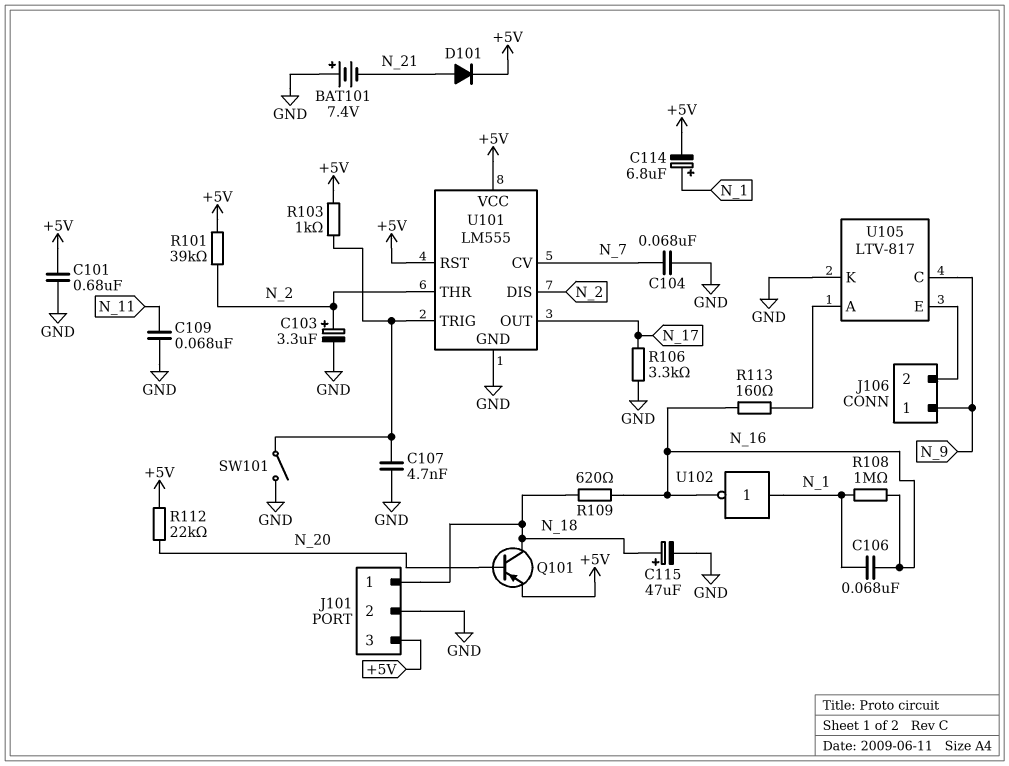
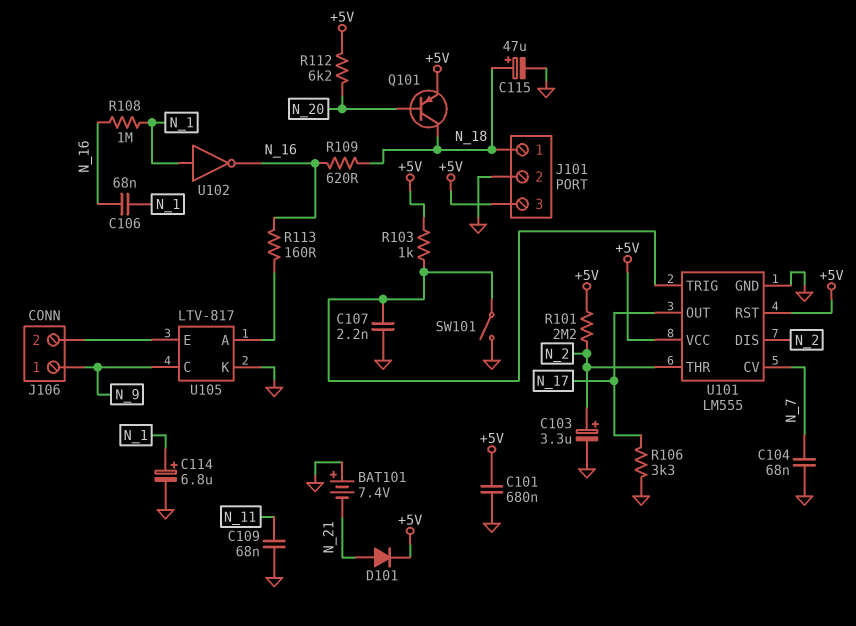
C107: 4.7nF (GND, U101/TRIG) -> 2.2nF (GND, U101/TRIG)
C114: 6.8uF (plus N_1, minus +5V) -> 6.8uF (plus N_1, minus GND)
R101: 39k (+5V, N_2) -> 2.2M (+5V, N_2)
R112: 22k (+5V, N_20) -> 6.2k (+5V, N_20)

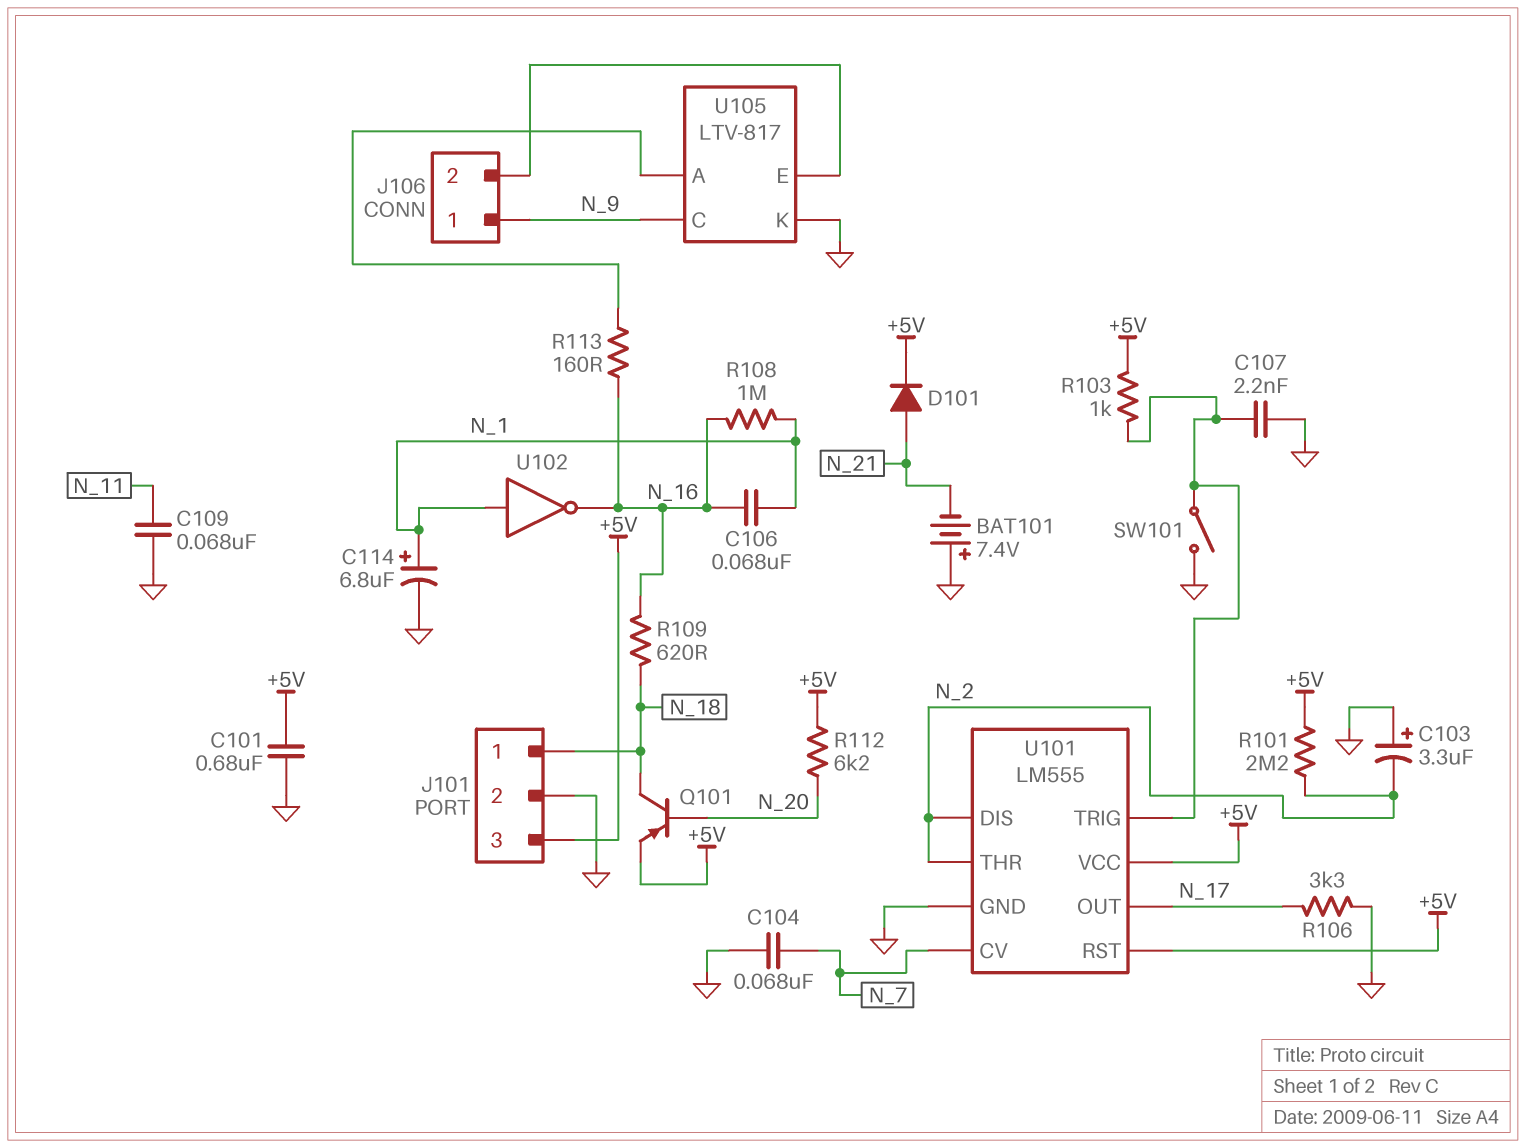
C103: 3.3uF (plus N_2, minus GND) -> 3.3uF (plus GND, minus N_2)
C115: 47uF (plus N_18, minus GND) -> none

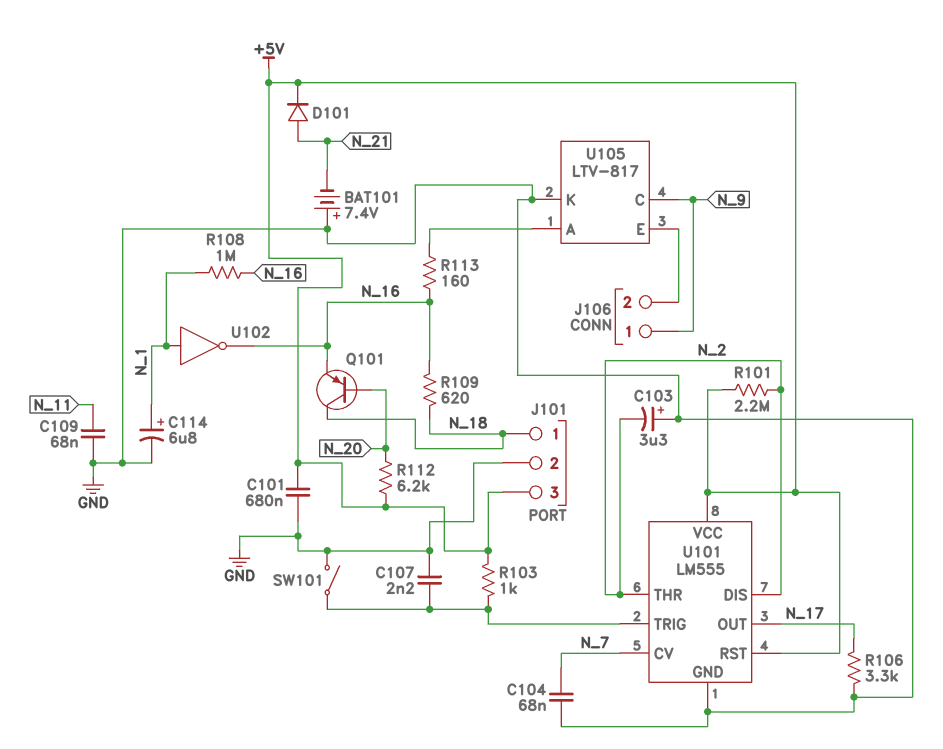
C106: 68nF (N_1, N_16) -> none
Q101: PNP (B N_20, C N_18, E +5V) -> PNP (B N_20, C N_18, E N_16)

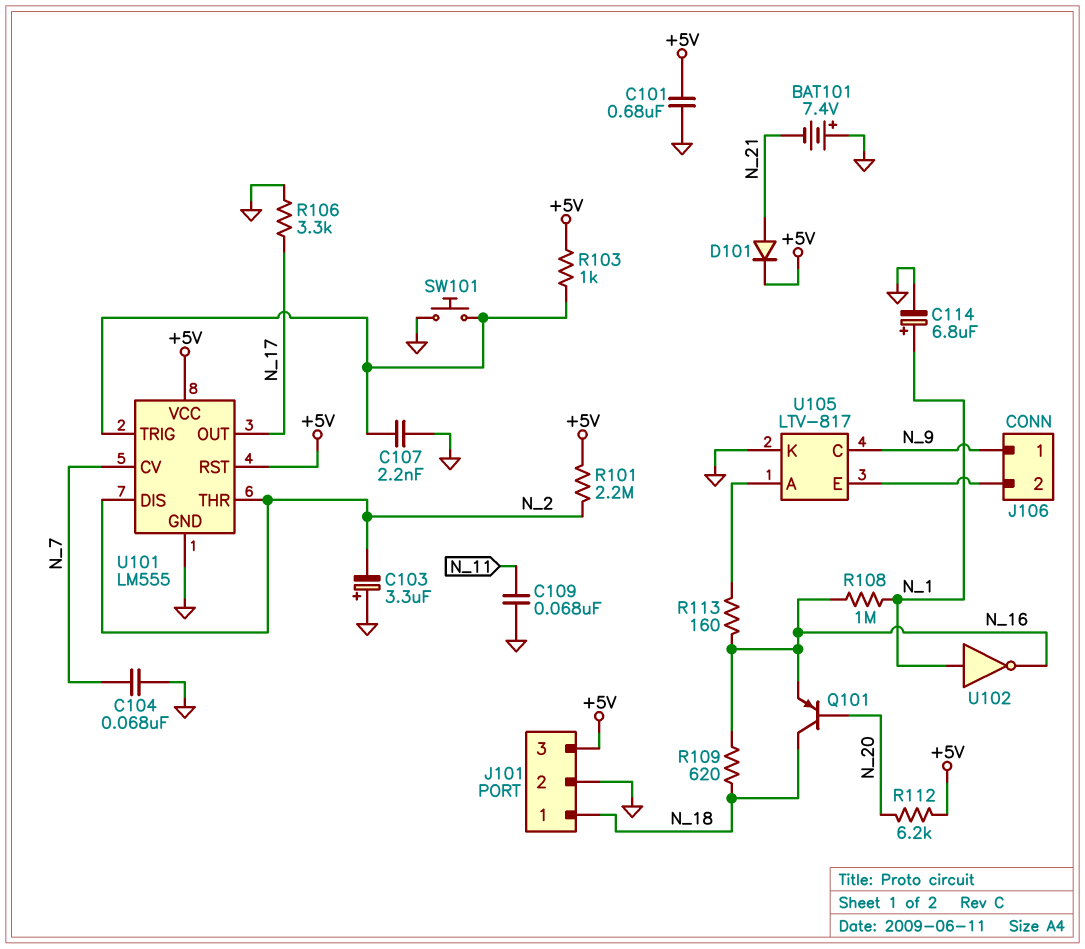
SW101: switch (GND, U101/TRIG) -> button (GND, U101/TRIG)

